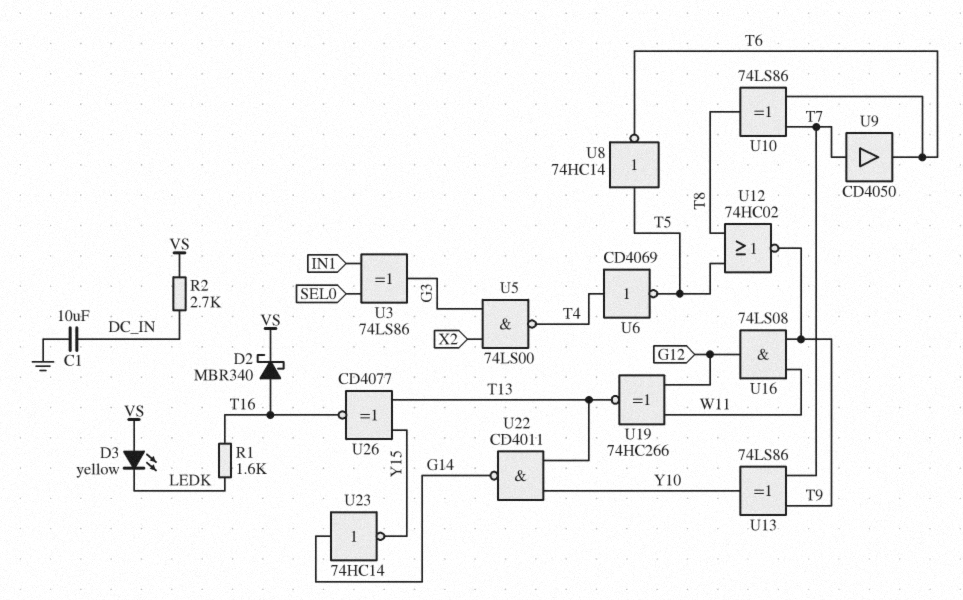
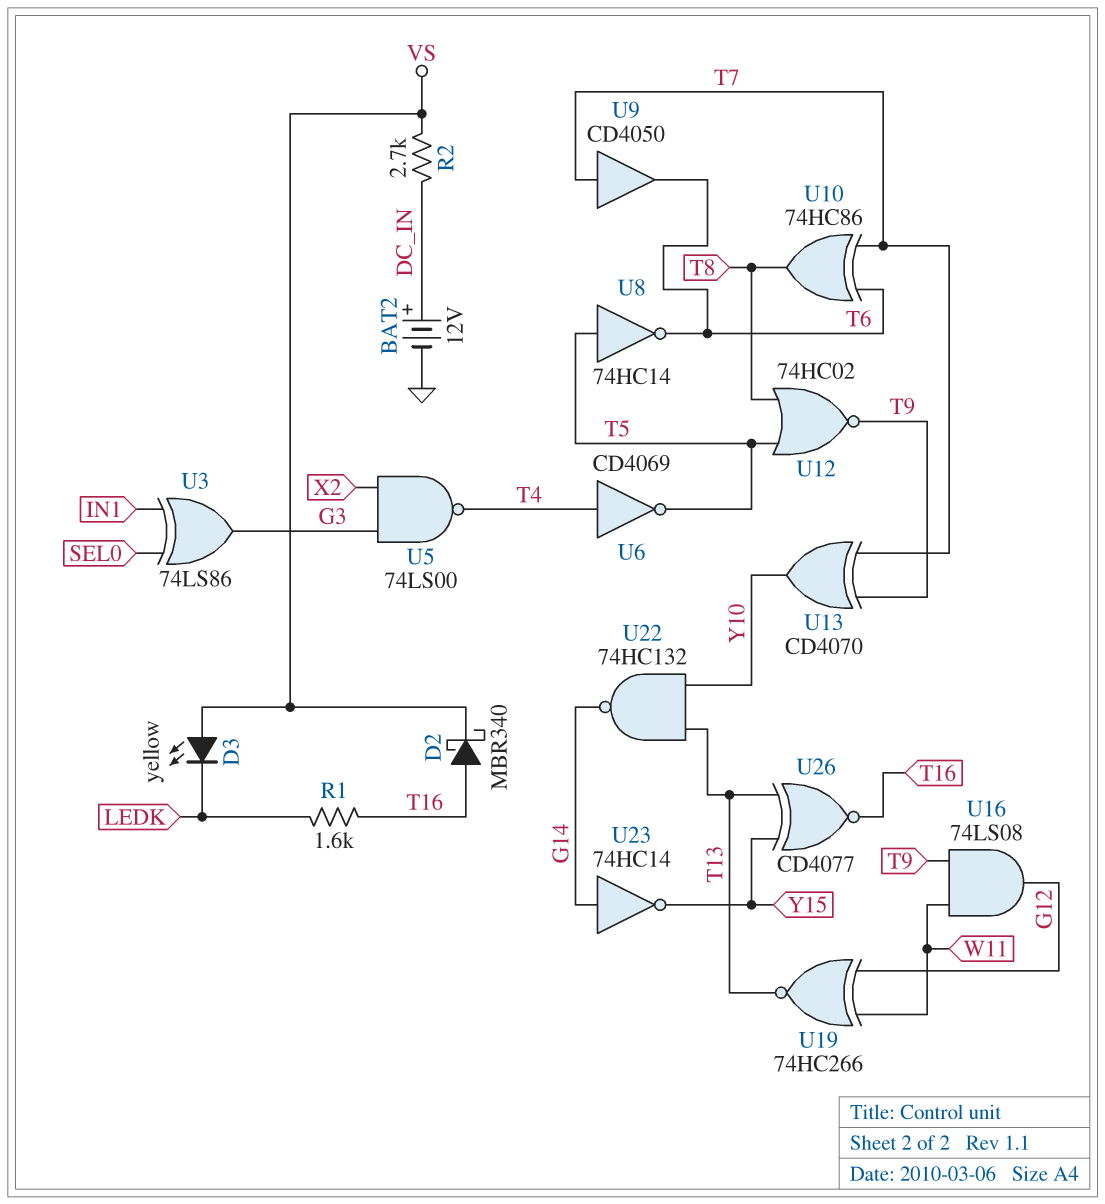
BAT2: none -> 12V (plus DC_IN, minus GND)
C1: 10uF (DC_IN, GND) -> none
U10: XOR 74LS86 (in T6, in T7, out T8) -> XOR 74HC86 (in T6, in T7, out T8)
U13: XOR 74LS86 (in T7, in T9, out Y10) -> XOR CD4070 (in T7, in T9, out Y10)
U22: NAND CD4011 (in T13, in Y10, out G14) -> NAND 74HC132 (in T13, in Y10, out G14)

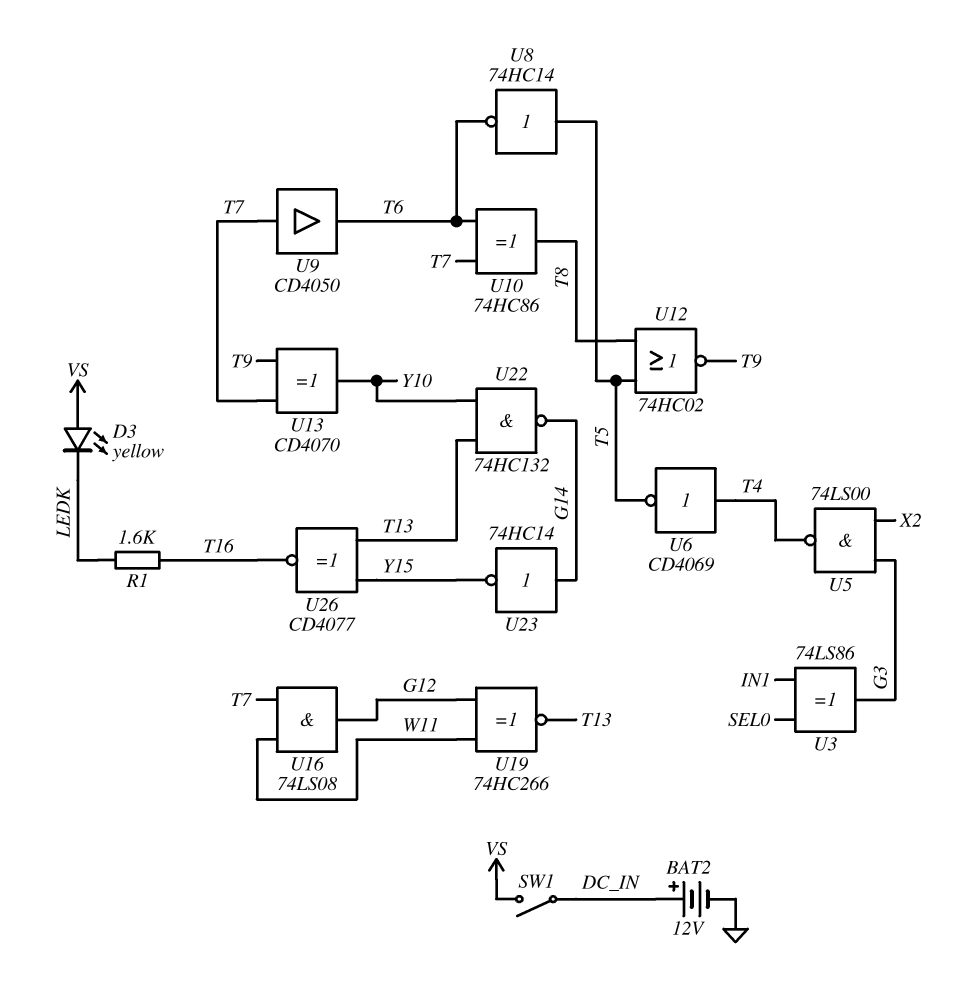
D2: schottky MBR340 (A T16, K VS) -> none
R2: 2.7k (DC_IN, VS) -> none
SW1: none -> switch (DC_IN, VS)
U16: AND 74LS08 (in T9, in W11, out G12) -> AND 74LS08 (in T7, in W11, out G12)

